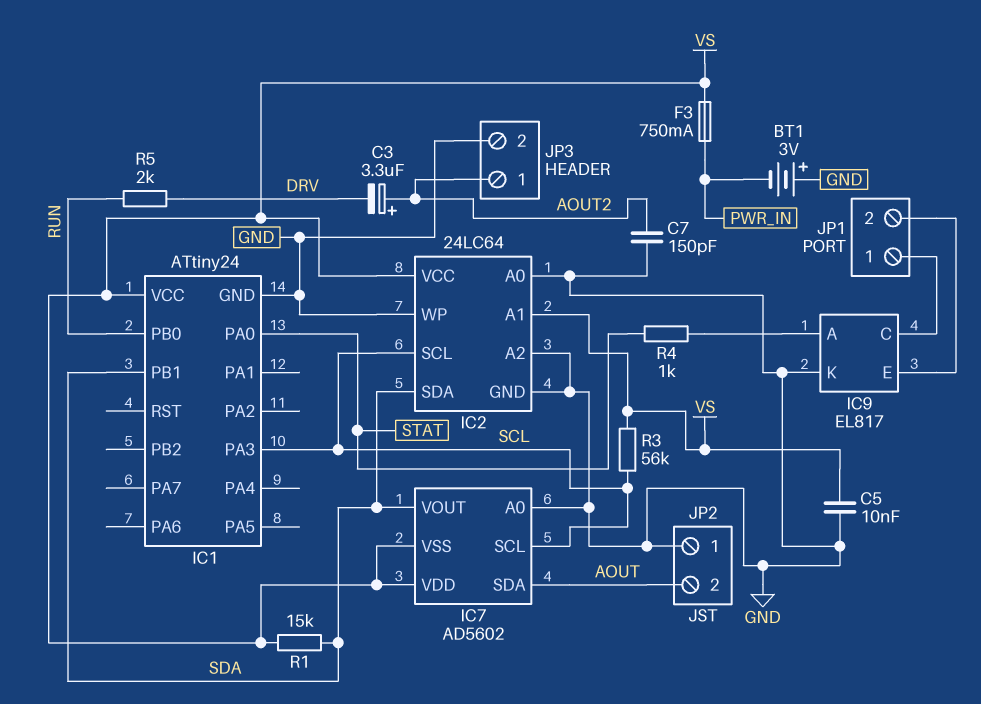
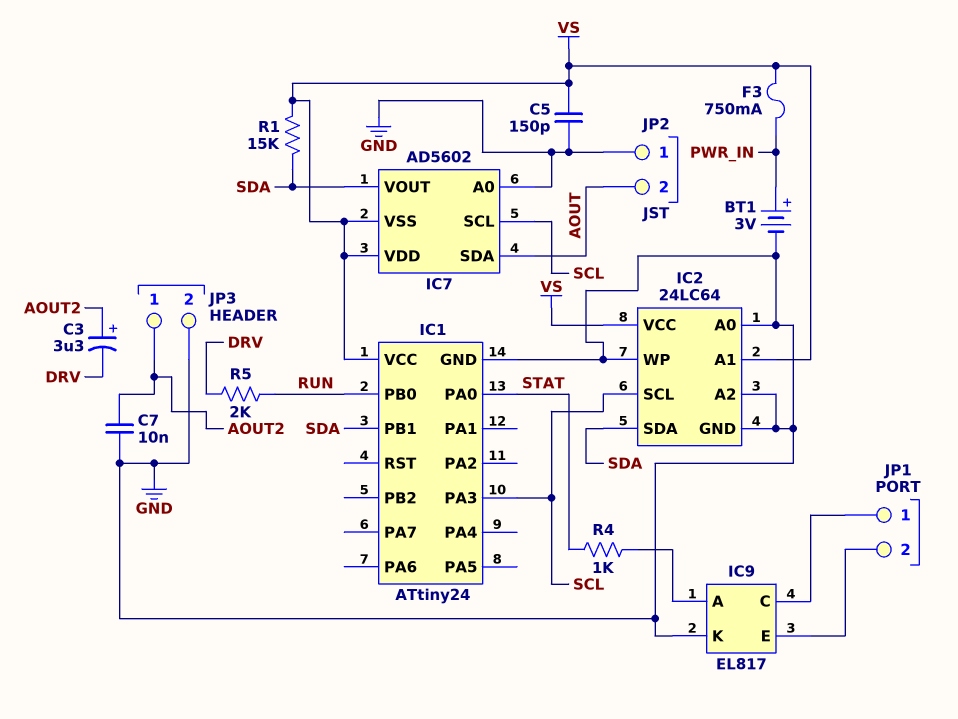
BT1: 3V (plus GND, minus PWR_IN) -> 3V (plus PWR_IN, minus GND)
C5: 10nF (GND, VS) -> 150pF (GND, VS)
C7: 150pF (AOUT2, GND) -> 10nF (AOUT2, GND)
R3: 56k (SCL, VS) -> none

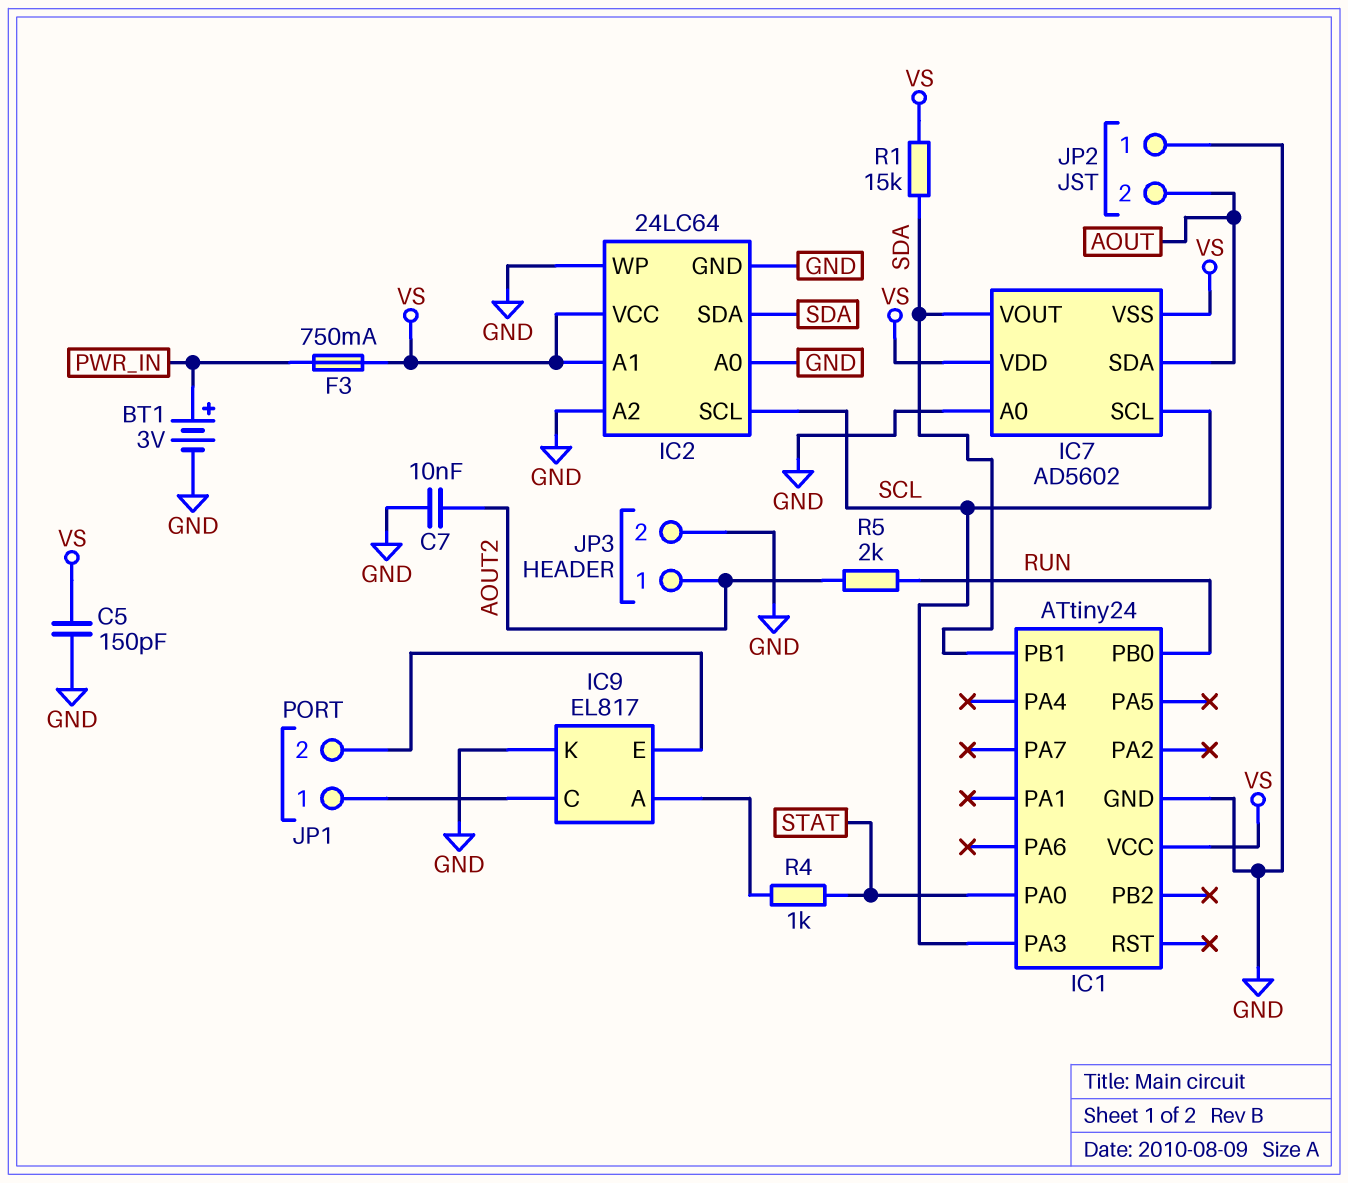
C3: 3.3uF (plus AOUT2, minus DRV) -> none
R5: 2k (DRV, RUN) -> 2k (AOUT2, RUN)

